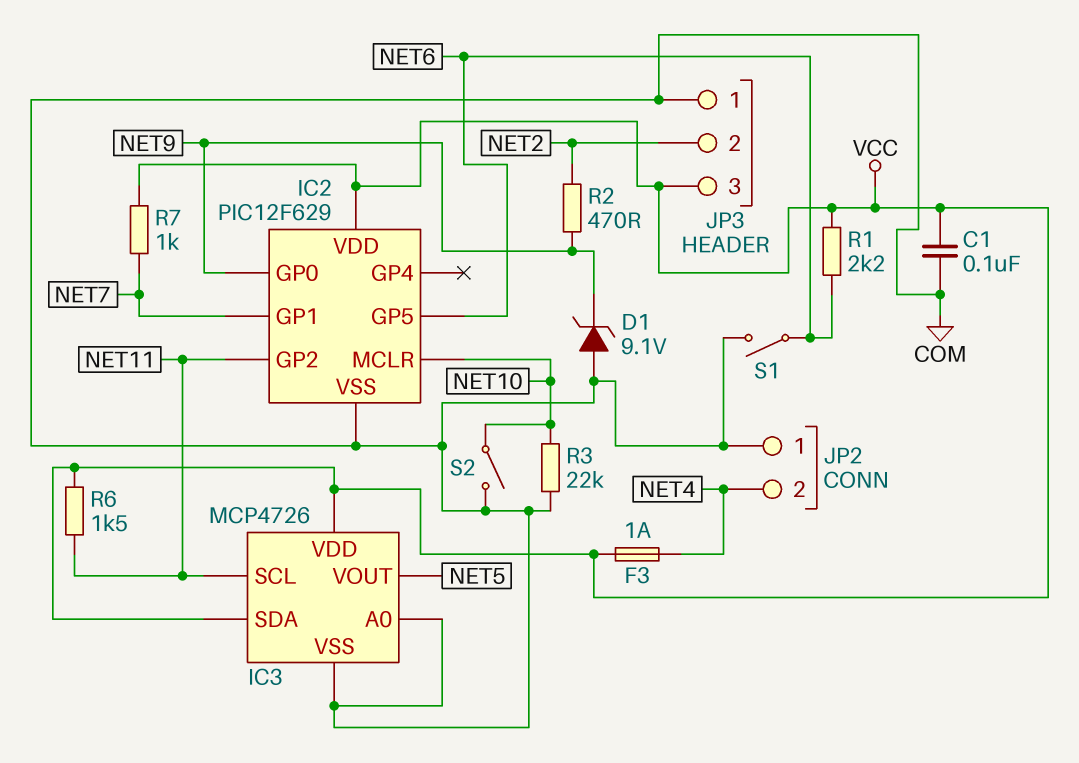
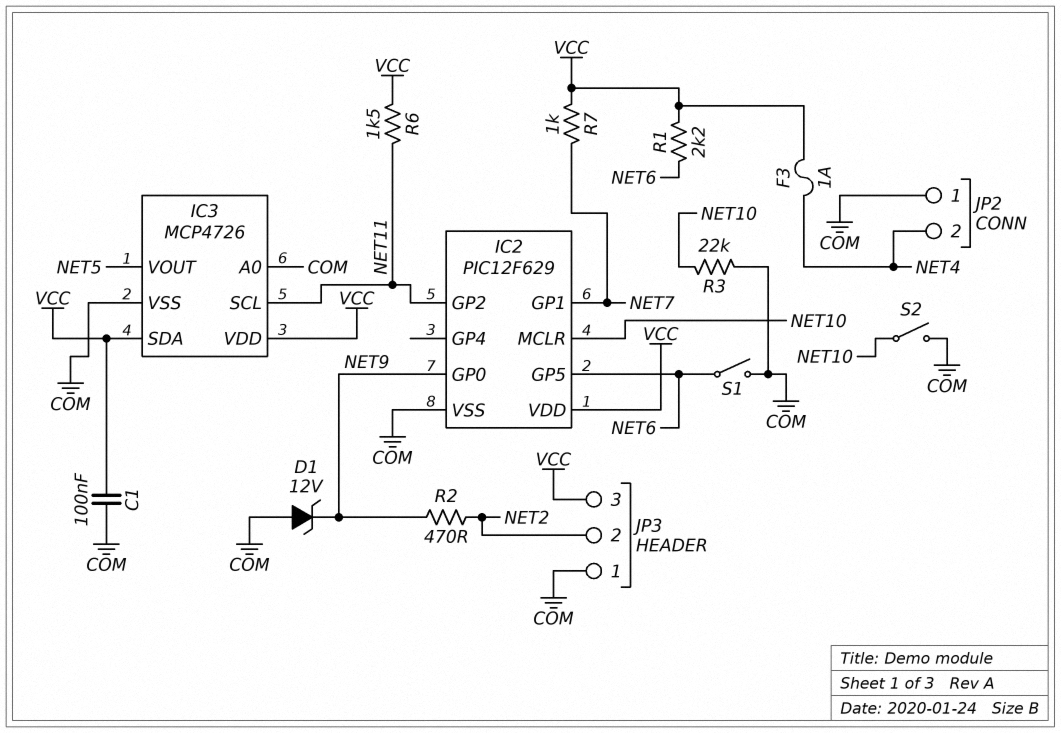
D1: zener 9.1V (A COM, K NET9) -> zener 12V (A COM, K NET9)

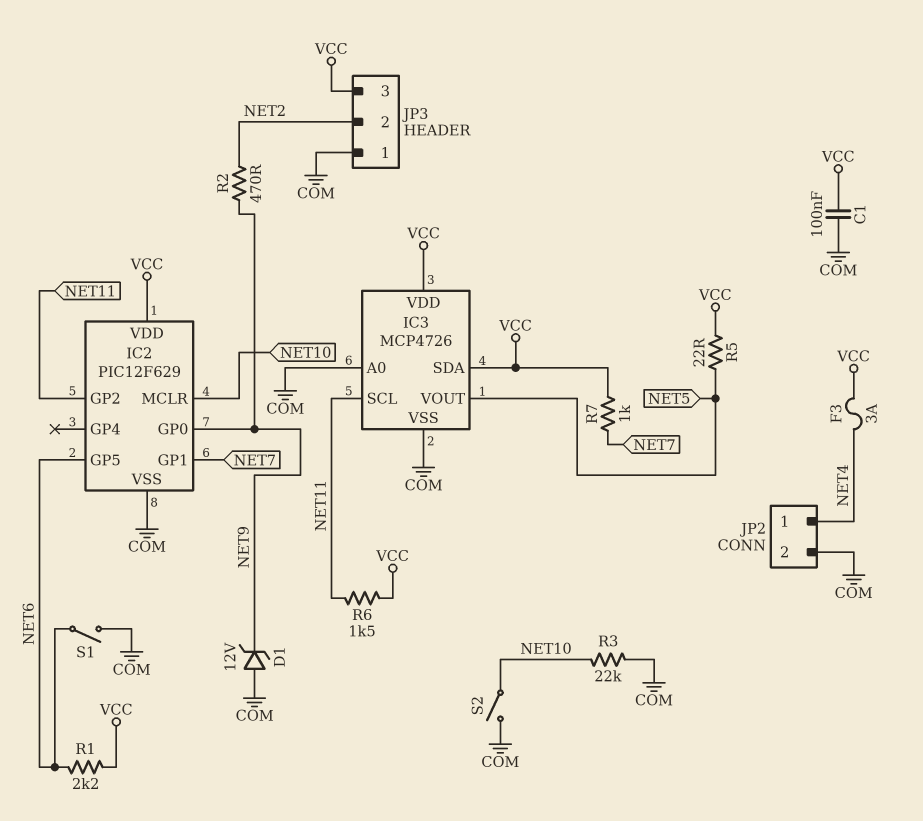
F3: 1A (NET4, VCC) -> 3A (NET4, VCC)
JP2 pin 1: COM -> NET4
JP2 pin 2: NET4 -> COM
R5: none -> 22 (NET5, VCC)

